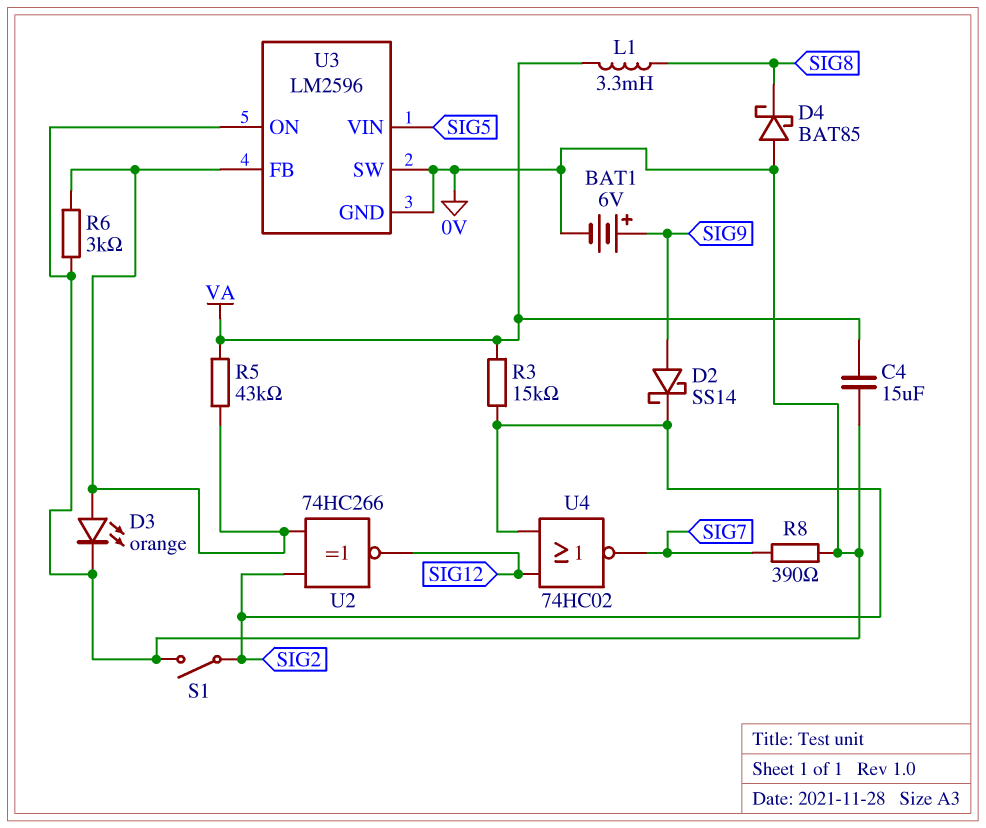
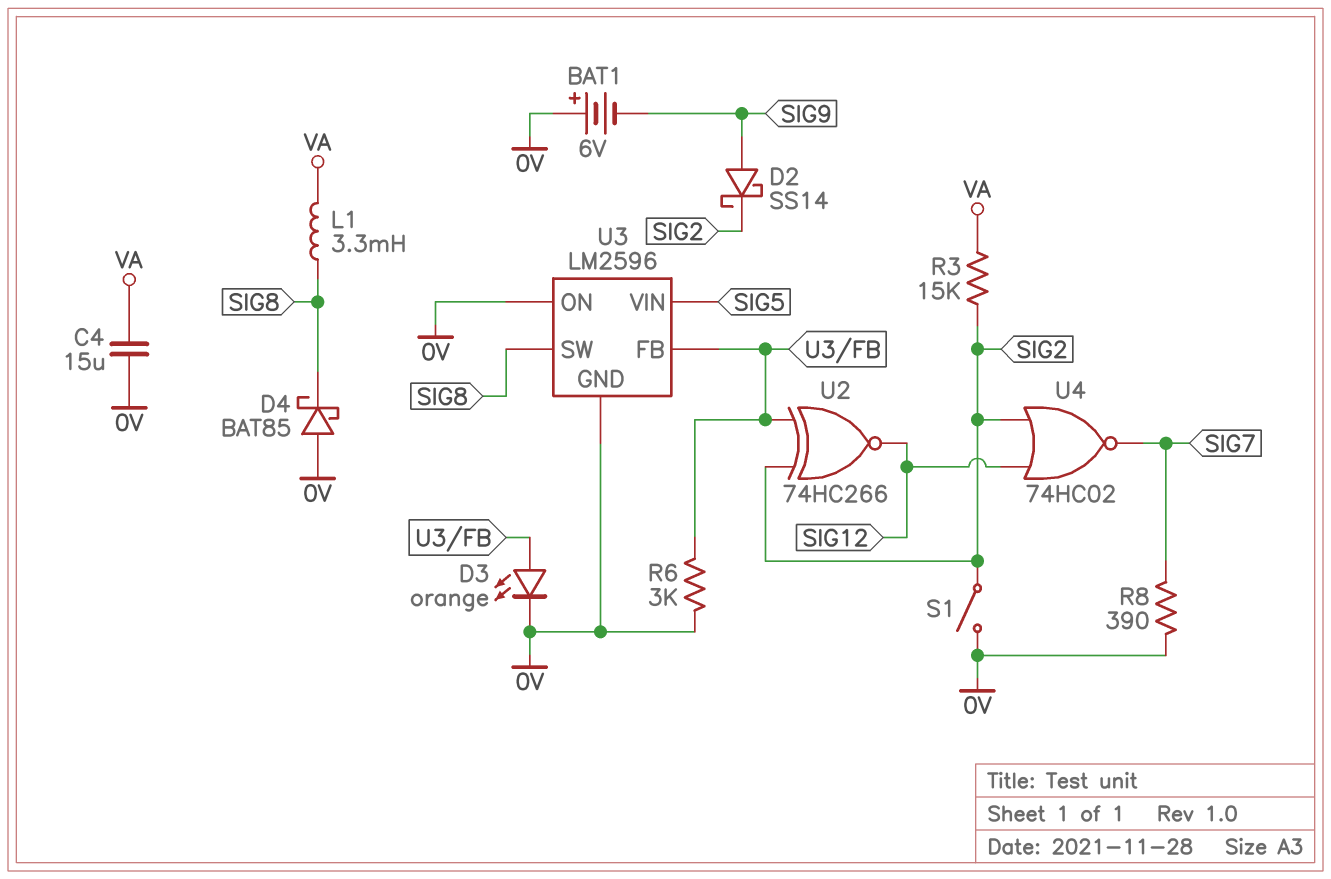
BAT1: 6V (plus SIG9, minus 0V) -> 6V (plus 0V, minus SIG9)
R5: 43k (U3/FB, VA) -> none
U3 pin SW: 0V -> SIG8

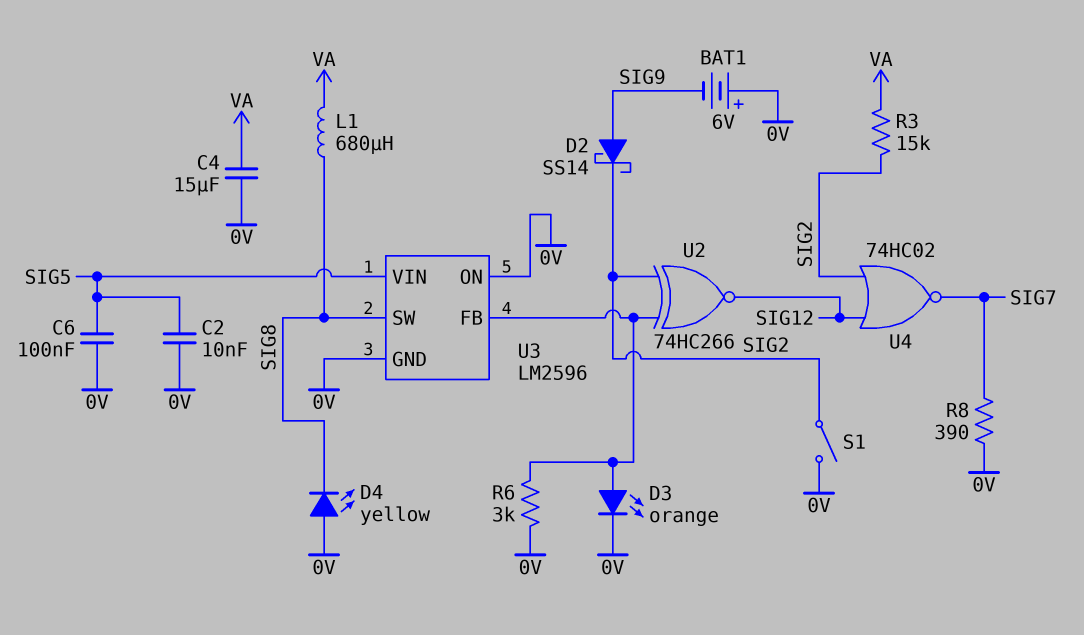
C2: none -> 10nF (0V, SIG5)
C6: none -> 100nF (0V, SIG5)
D4: schottky BAT85 (A 0V, K SIG8) -> LED yellow (A 0V, K SIG8)
L1: 3.3mH (SIG8, VA) -> 680uH (SIG8, VA)

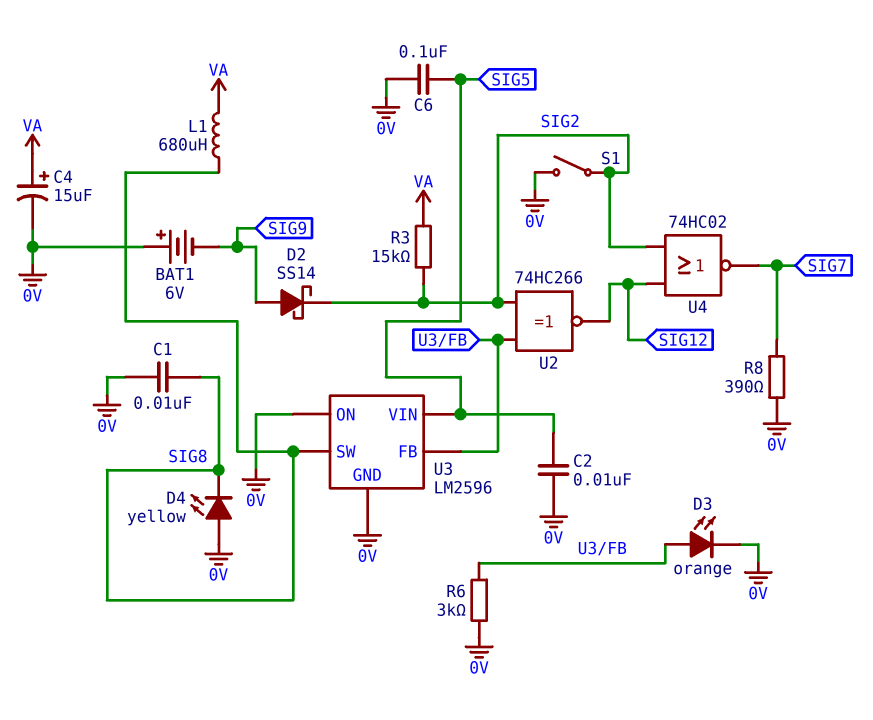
C1: none -> 10nF (0V, SIG8)
C4: 15uF (0V, VA) -> 15uF (plus VA, minus 0V)

